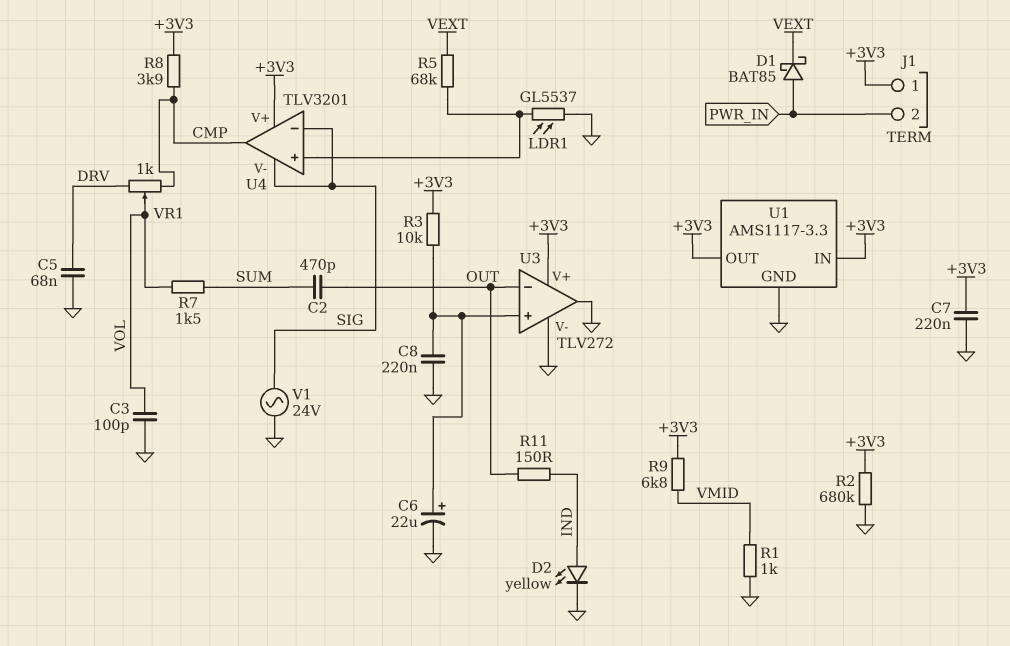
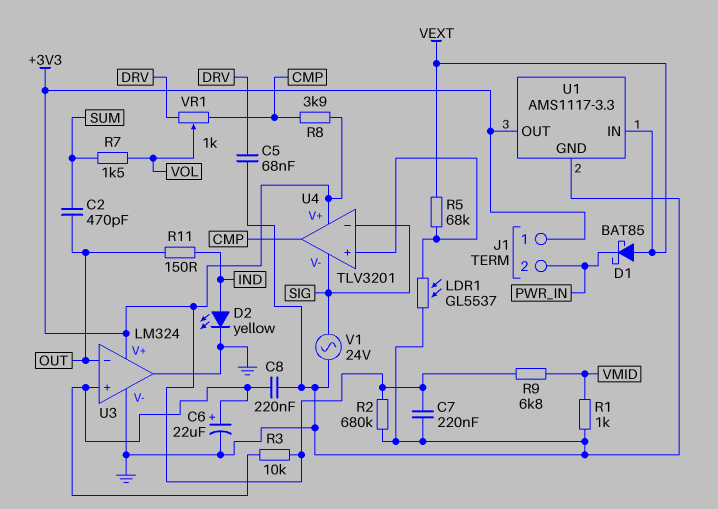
C3: 100pF (GND, VOL) -> none
D1: schottky BAT85 (A PWR_IN, K VEXT) -> schottky BAT85 (A VEXT, K PWR_IN)
U1 pin IN: +3V3 -> VEXT
U3: TLV272 -> LM324

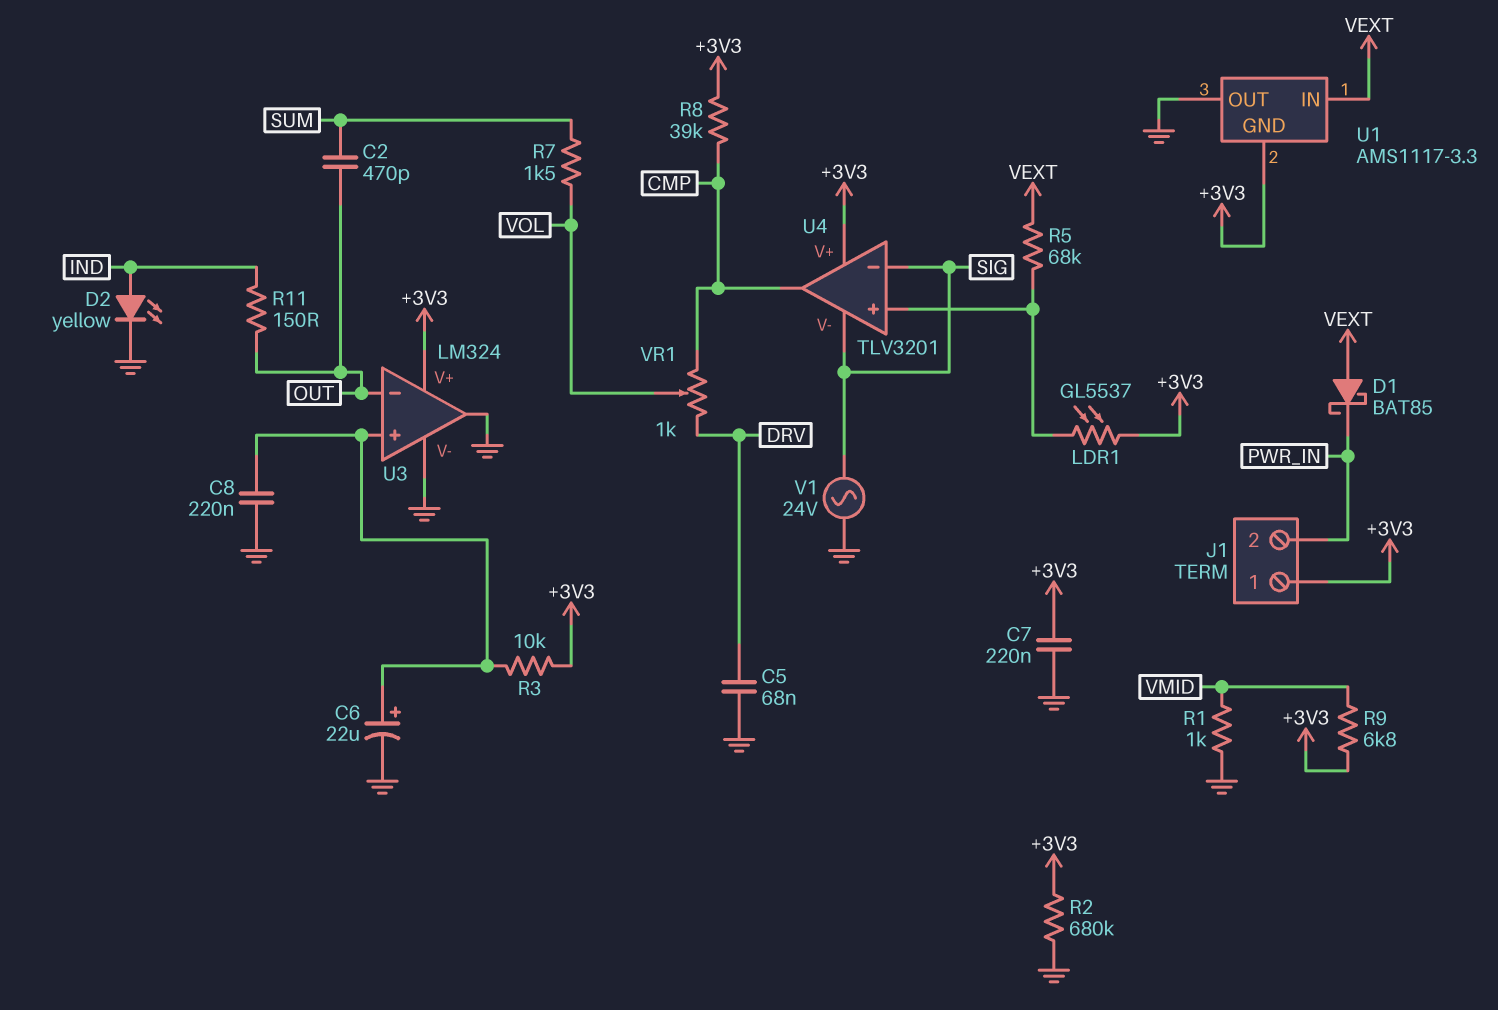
LDR1: GL5537 (GND, U4/in+) -> GL5537 (+3V3, U4/in+)
R8: 3.9k (+3V3, CMP) -> 39k (+3V3, CMP)
U1 pin GND: GND -> +3V3
U1 pin OUT: +3V3 -> GND

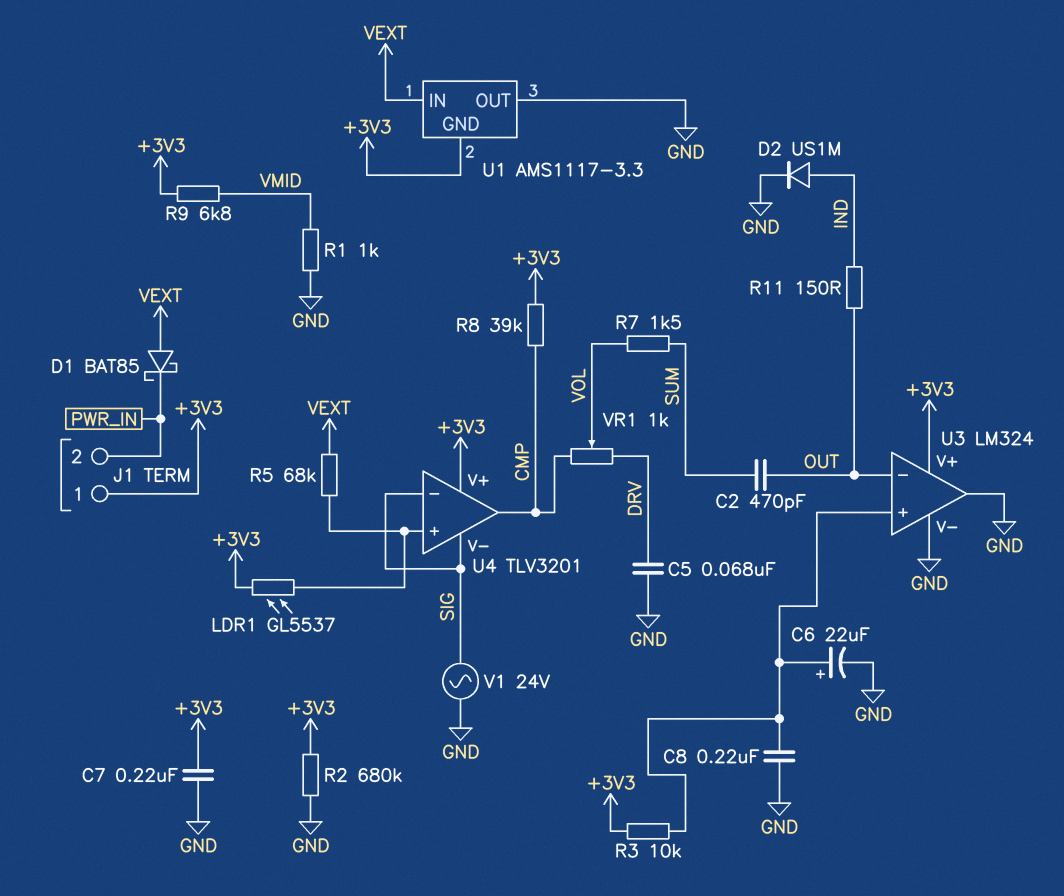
D2: LED yellow (A IND, K GND) -> diode US1M (A IND, K GND)

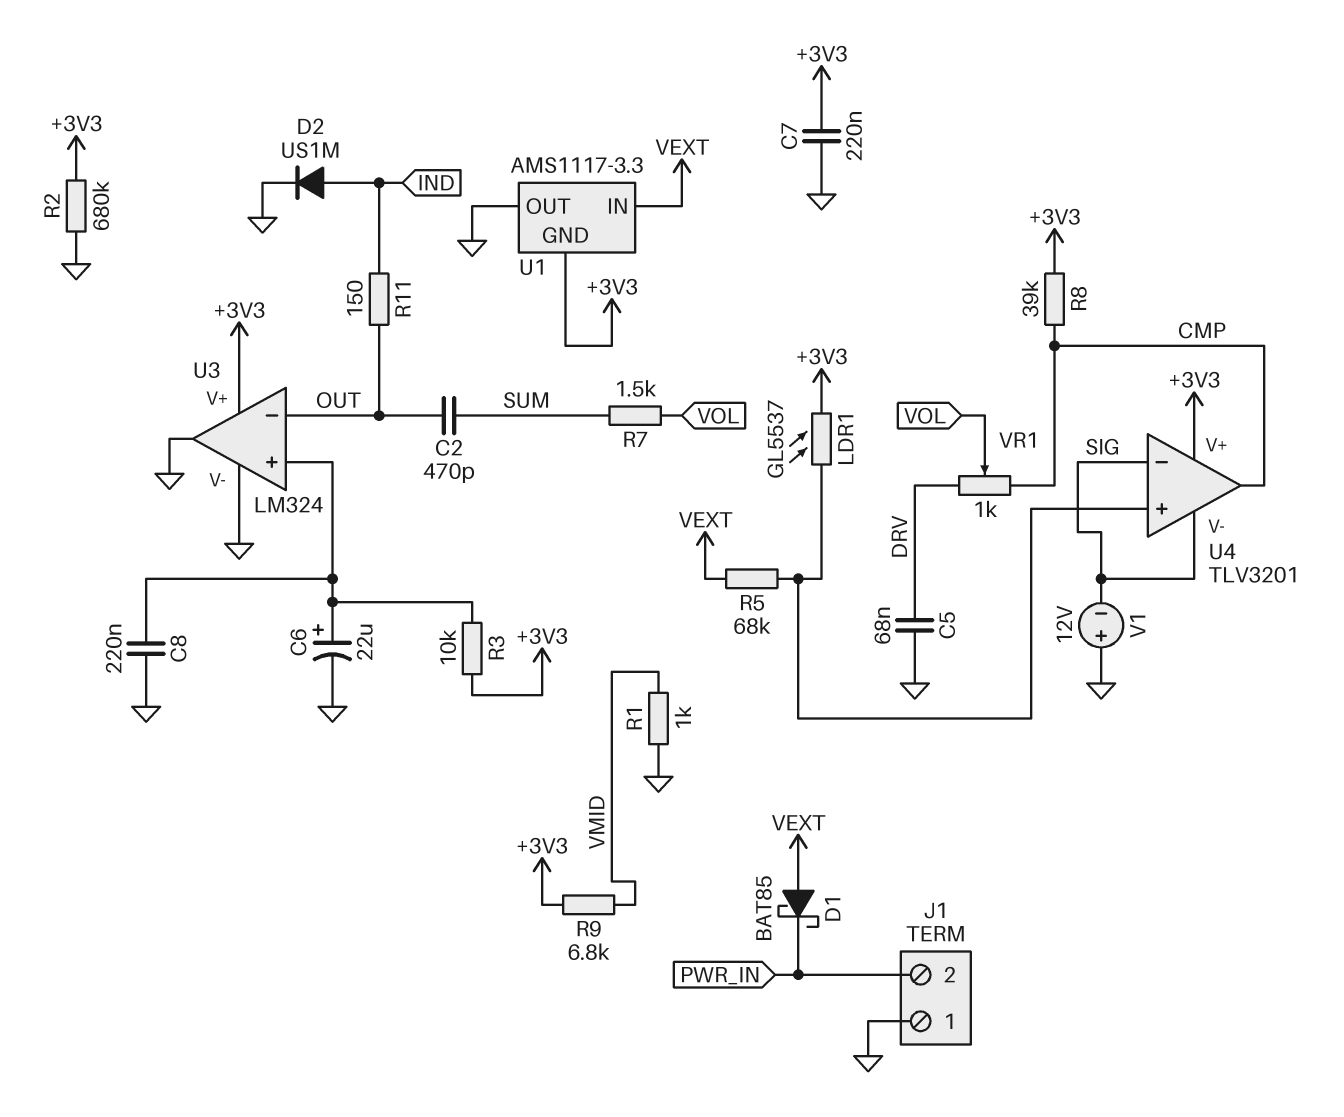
J1 pin 1: +3V3 -> GND
V1: AC 24V (GND, SIG) -> 12V (plus GND, minus SIG)

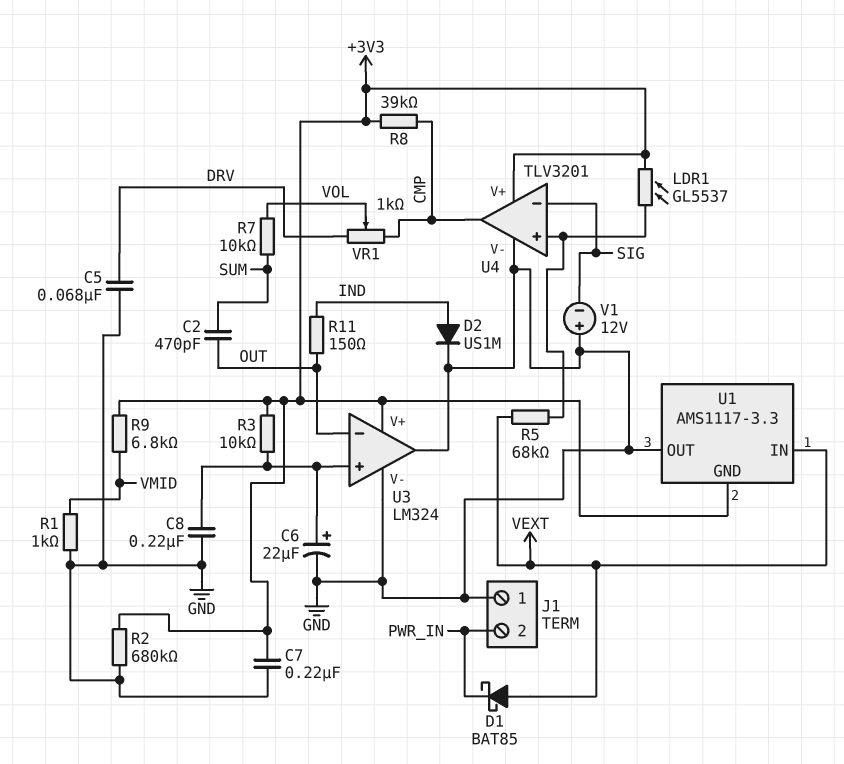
R7: 1.5k (SUM, VOL) -> 10k (SUM, VOL)
U4 pin V-: SIG -> GND

